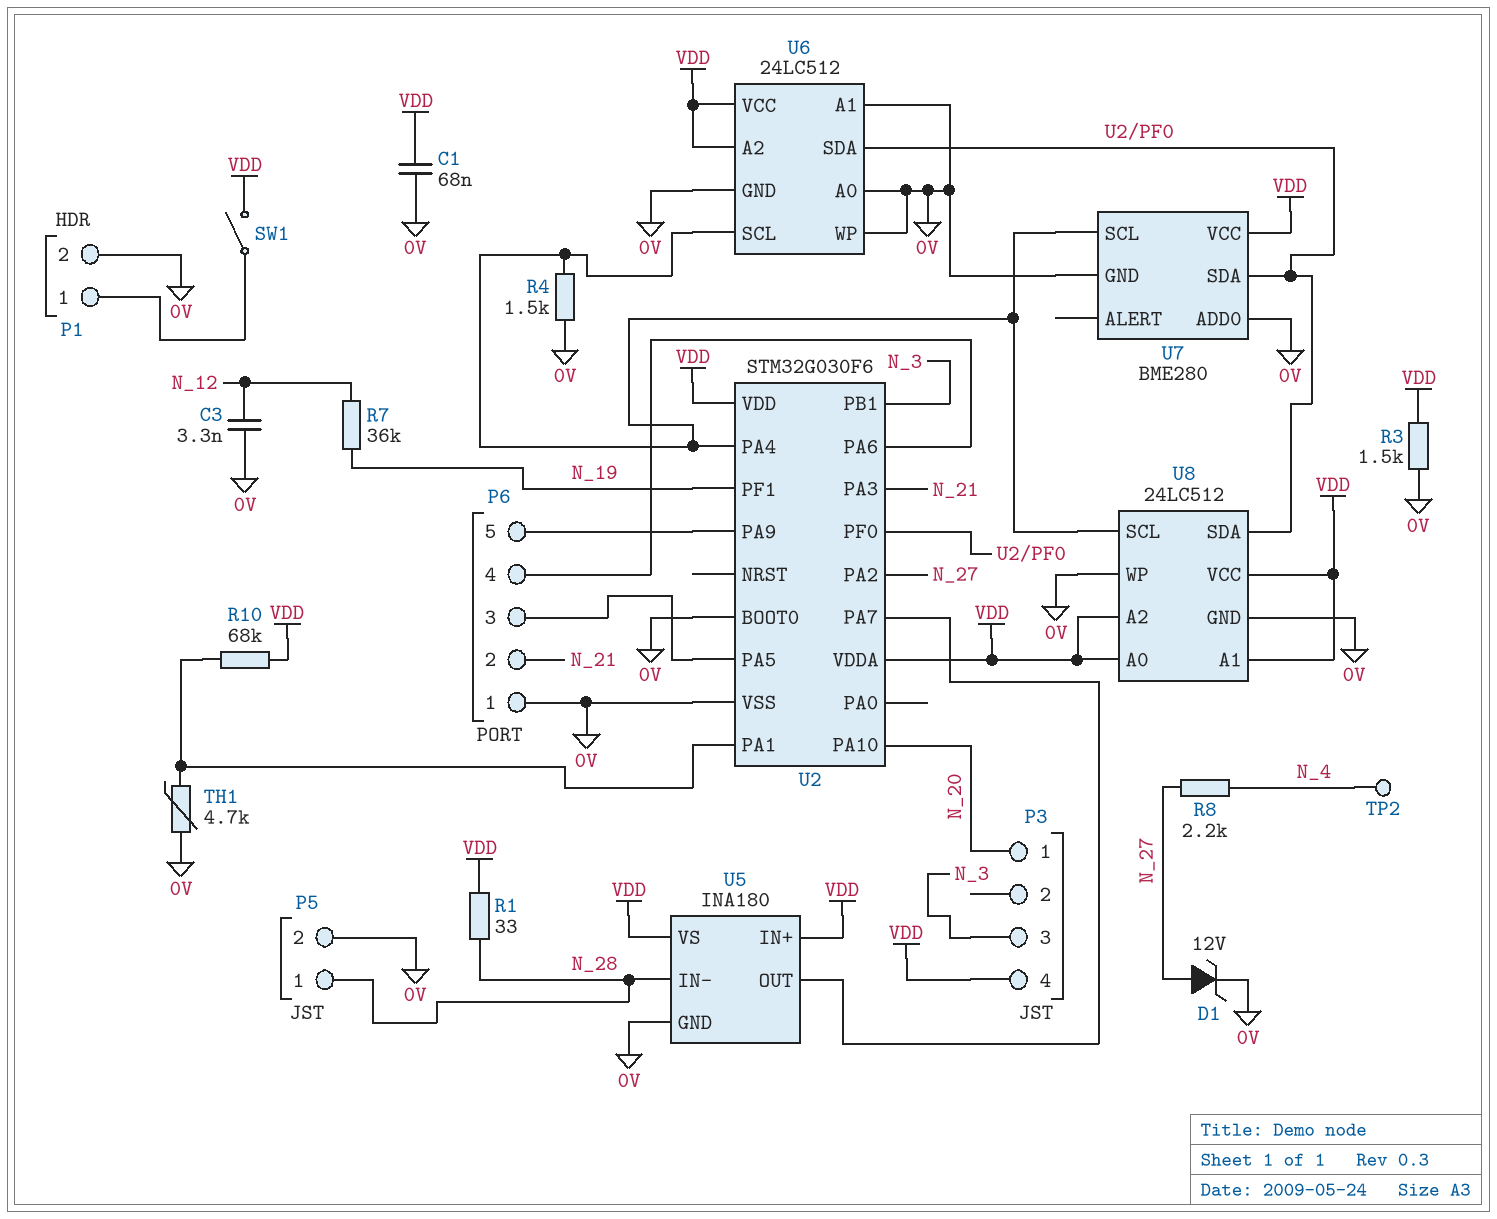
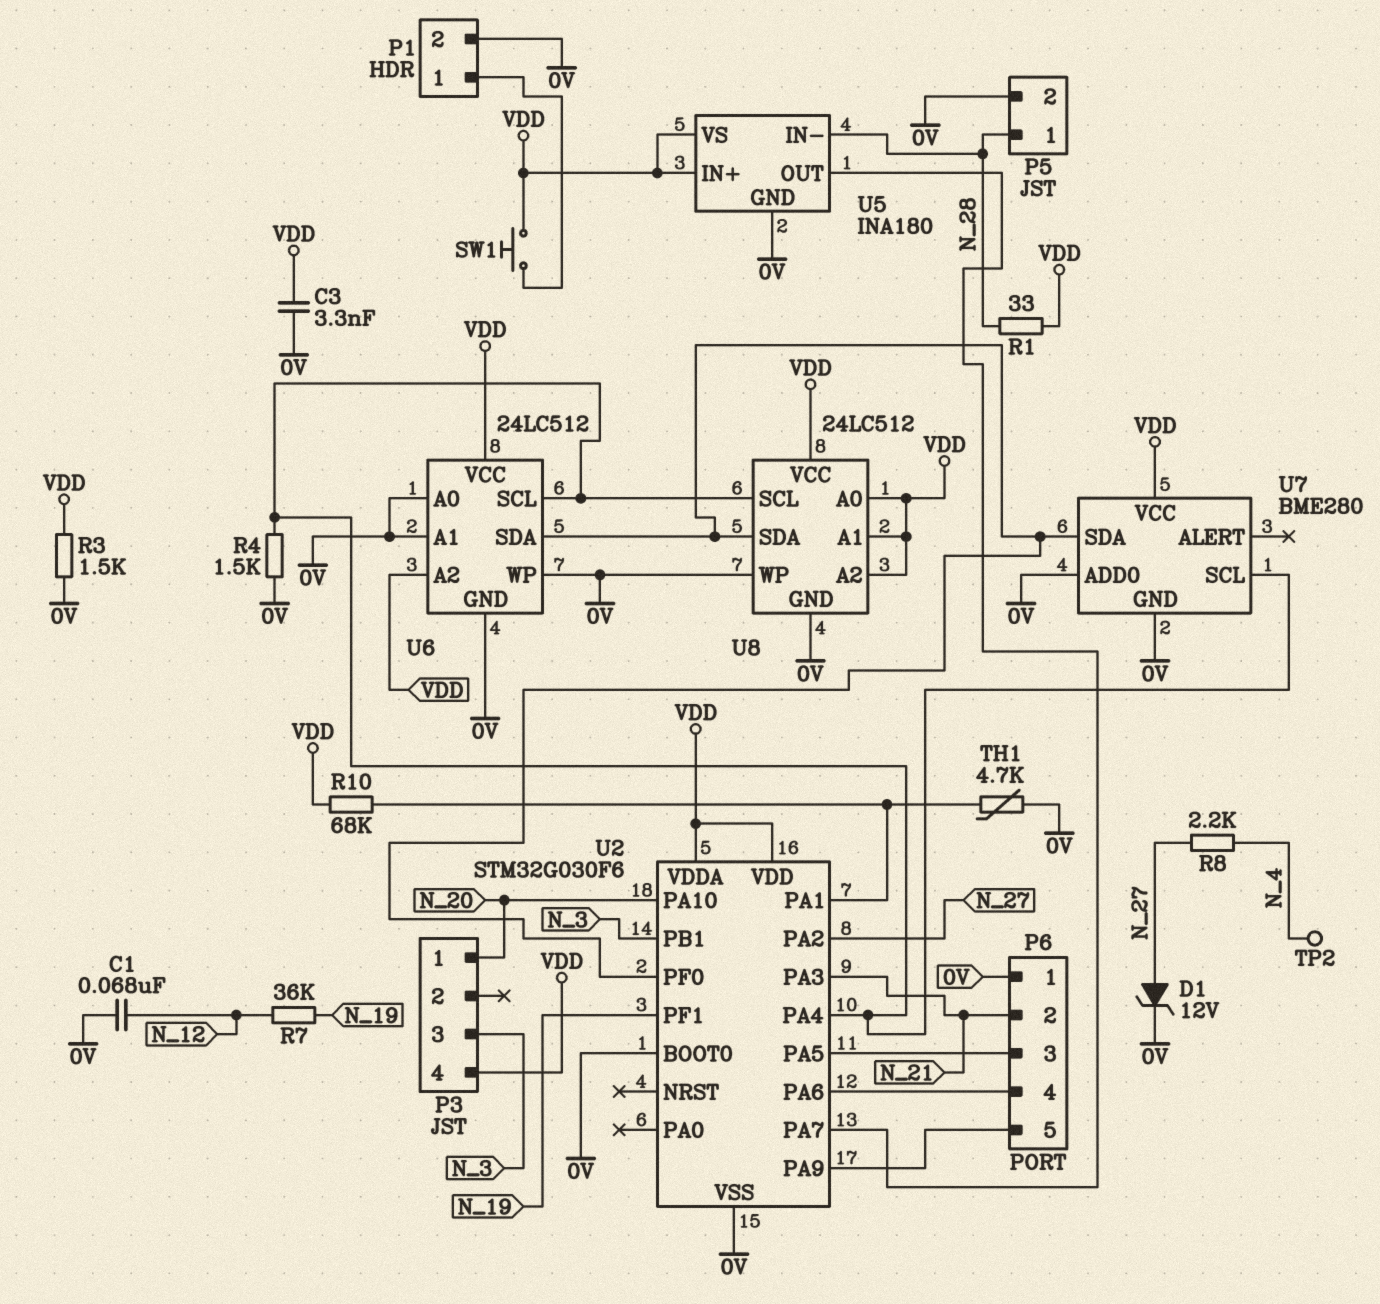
C1: 68nF (0V, VDD) -> 68nF (0V, N_12)
C3: 3.3nF (0V, N_12) -> 3.3nF (0V, VDD)
SW1: switch (P1/1, VDD) -> button (P1/1, VDD)

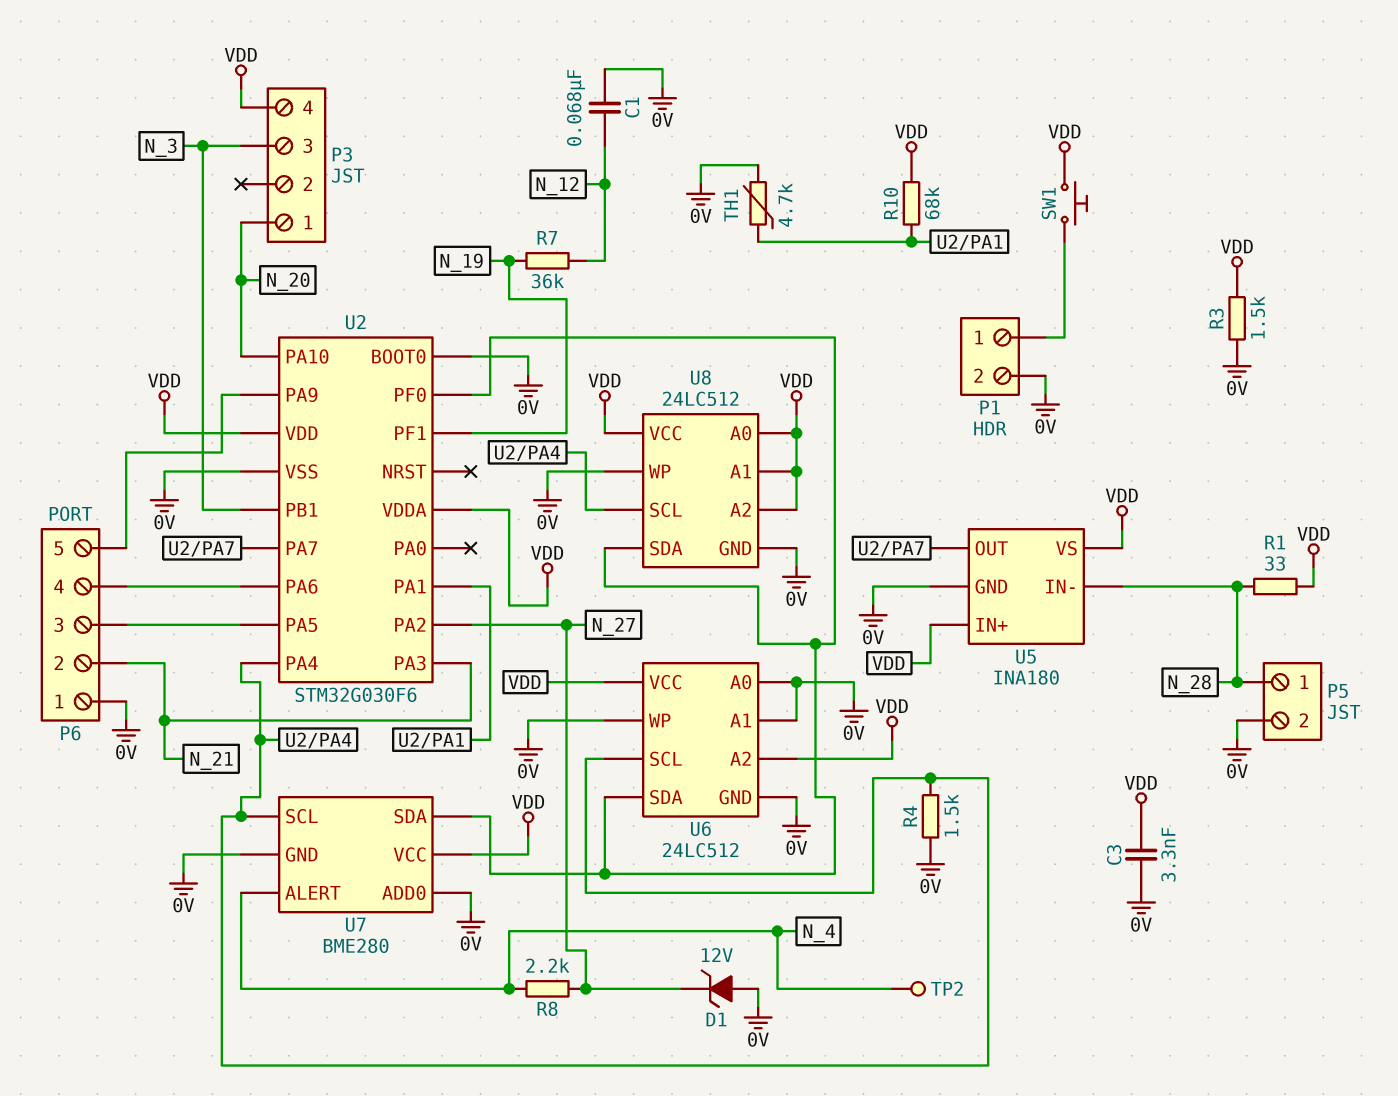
D1: zener 12V (A N_27, K 0V) -> zener 12V (A 0V, K N_27)
U7 pin ALERT: none -> N_4

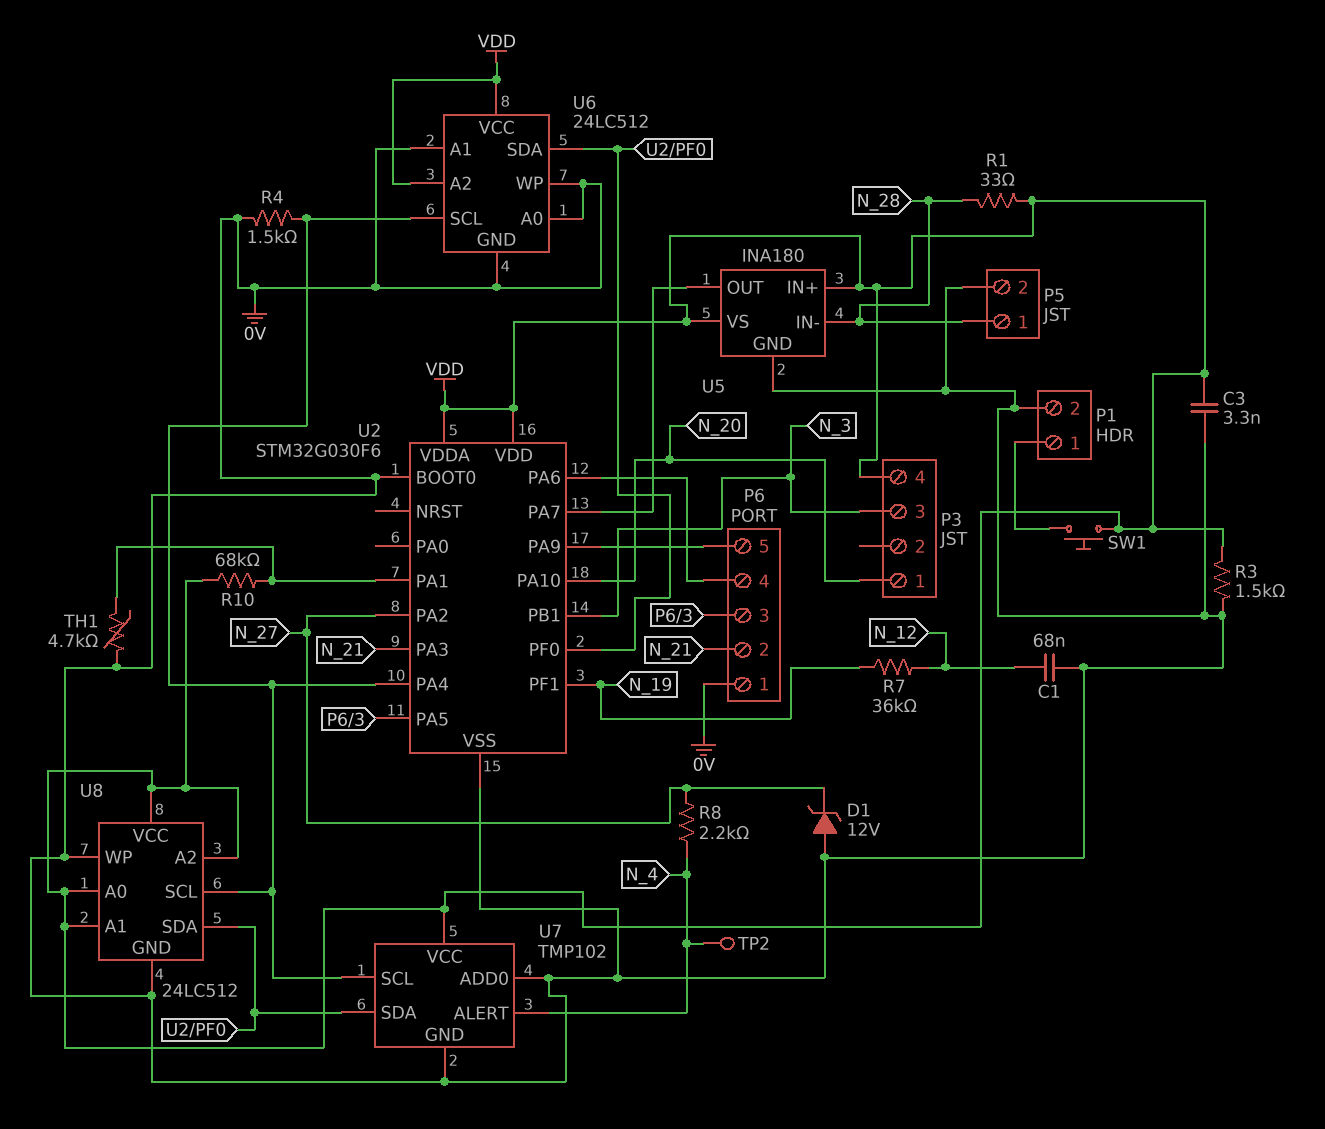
U7: BME280 -> TMP102

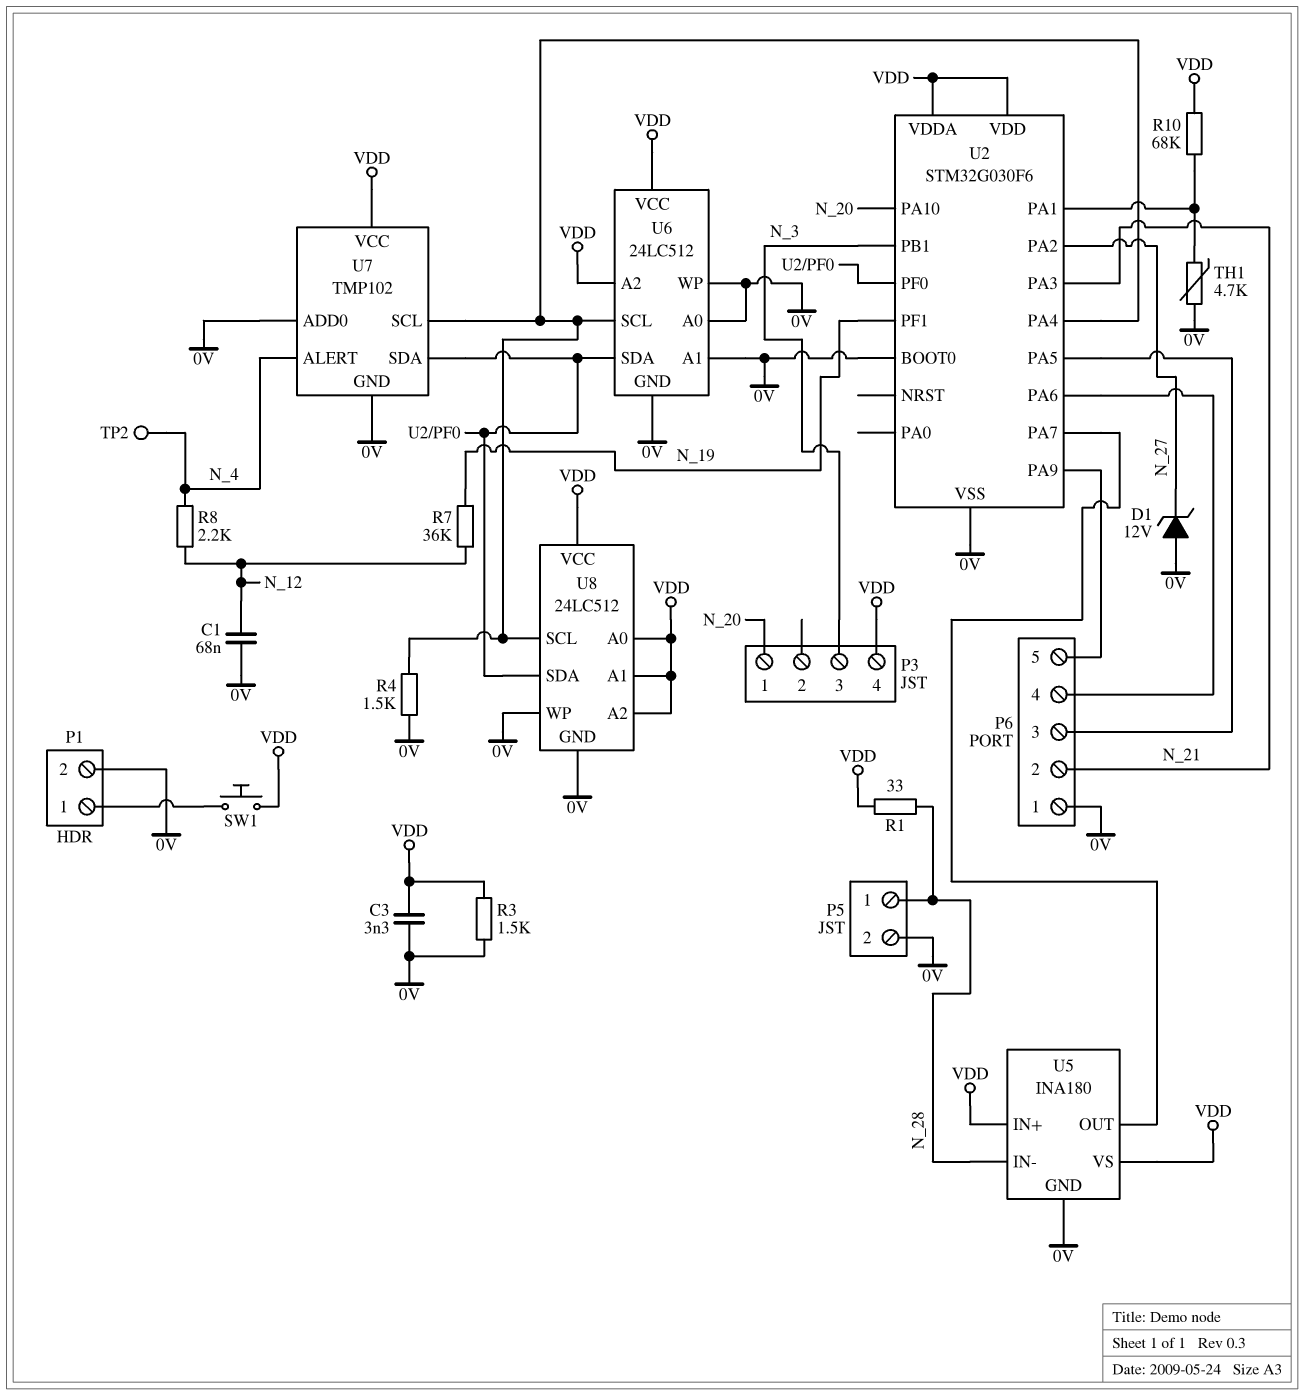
R8: 2.2k (N_4, N_27) -> 2.2k (N_4, N_12)

